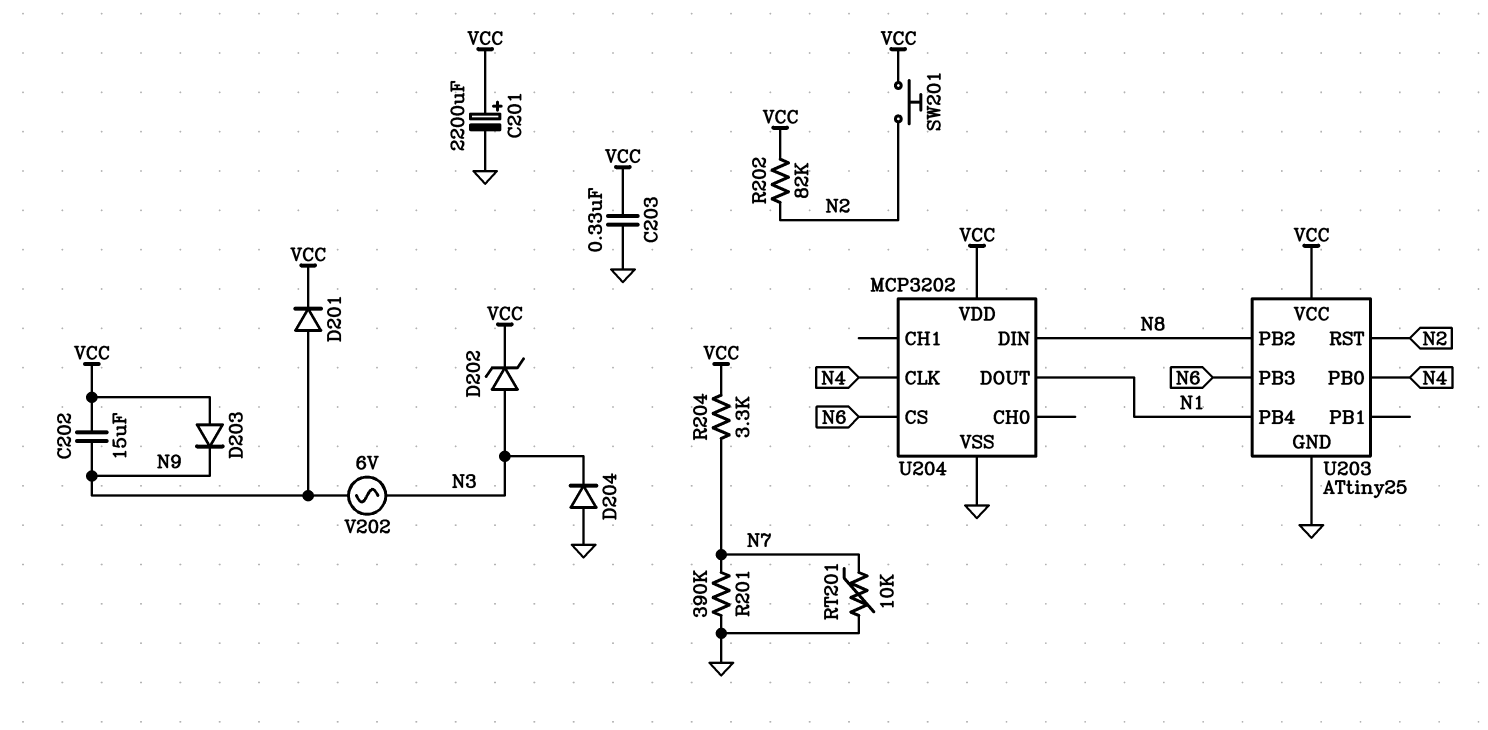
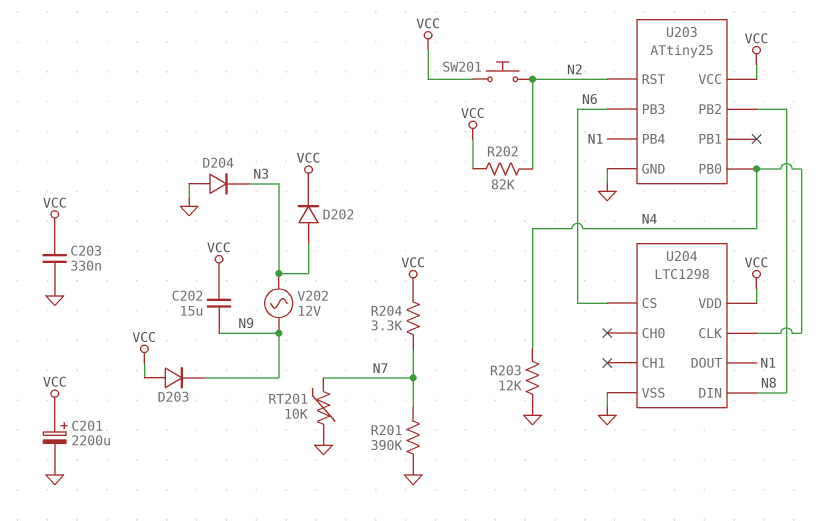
D201: diode (A N9, K VCC) -> none
D202: zener (A N3, K VCC) -> diode (A N3, K VCC)
R203: none -> 12k (GND, N4)
U204: MCP3202 -> LTC1298
V202: AC 6V (N3, N9) -> AC 12V (N3, N9)

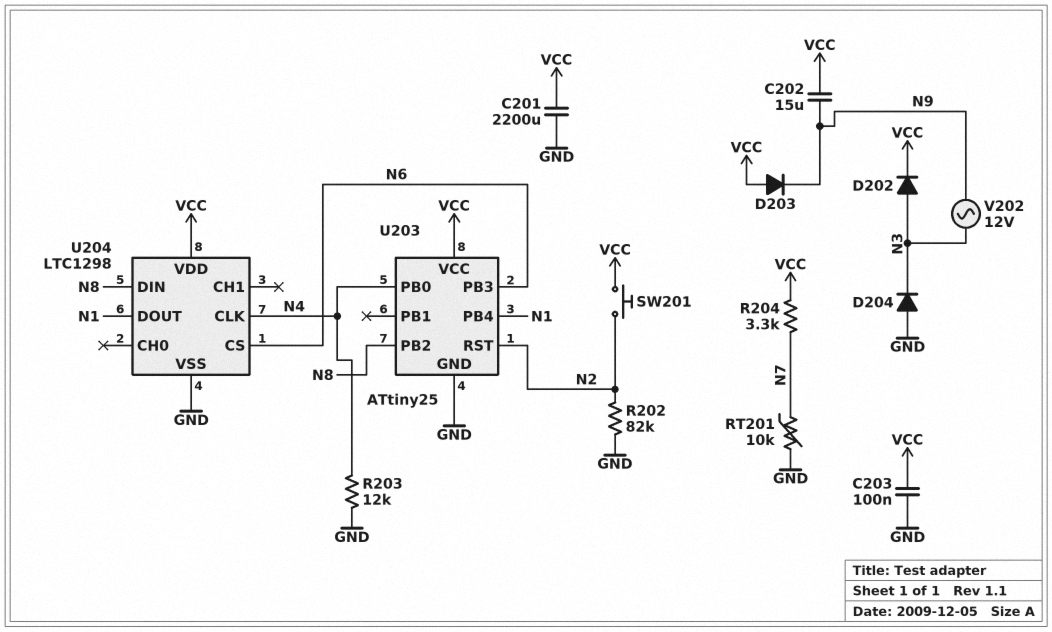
C201: 2200uF (plus VCC, minus GND) -> 2200uF (GND, VCC)
C203: 330nF (GND, VCC) -> 100nF (GND, VCC)
R201: 390k (GND, N7) -> none
R202: 82k (N2, VCC) -> 82k (GND, N2)

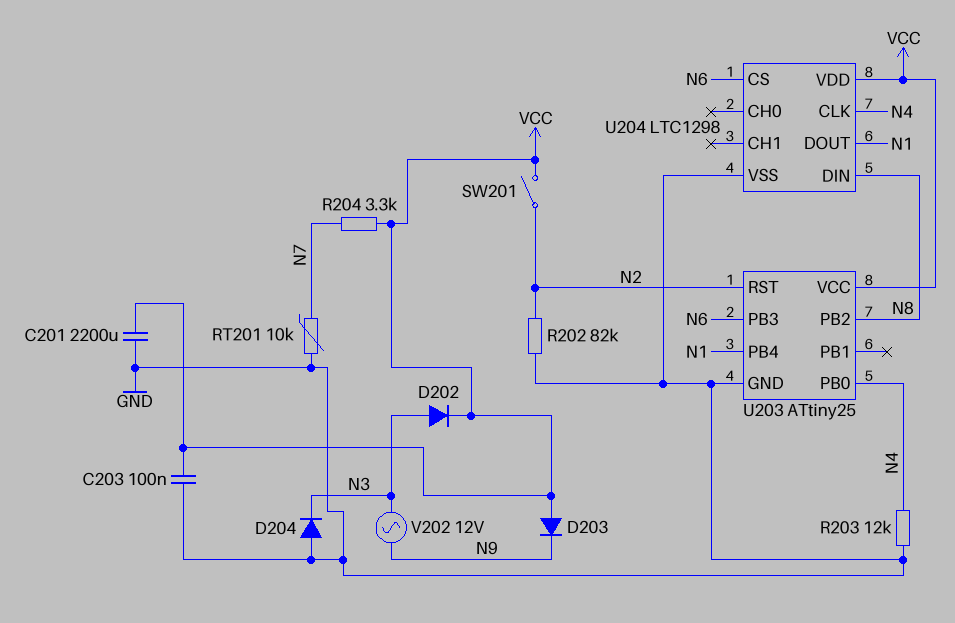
C202: 15uF (N9, VCC) -> none
SW201: button (N2, VCC) -> switch (N2, VCC)

